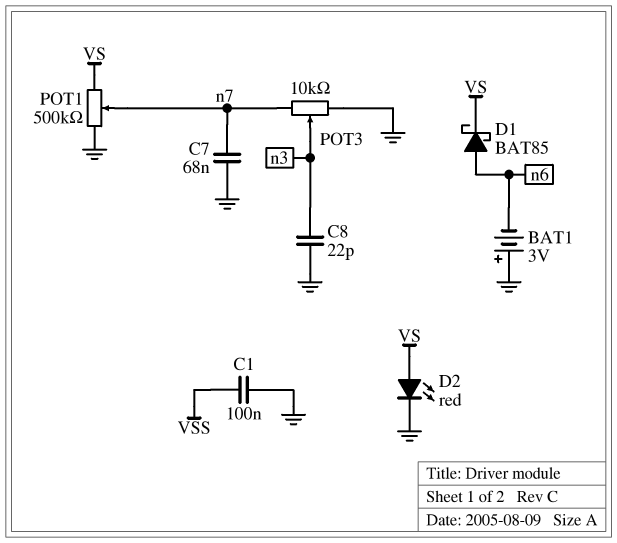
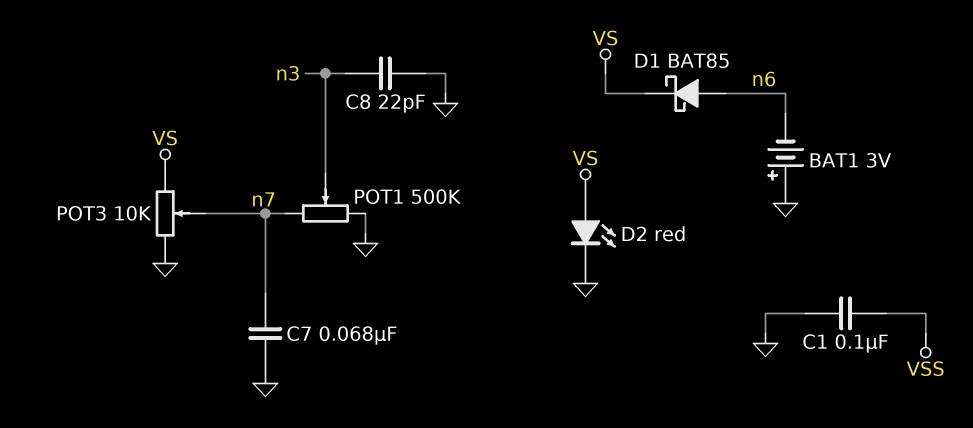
POT1: 500k (GND, VS, wiper n7) -> 500k (GND, n7, wiper n3)
POT3: 10k (GND, n7, wiper n3) -> 10k (GND, VS, wiper n7)

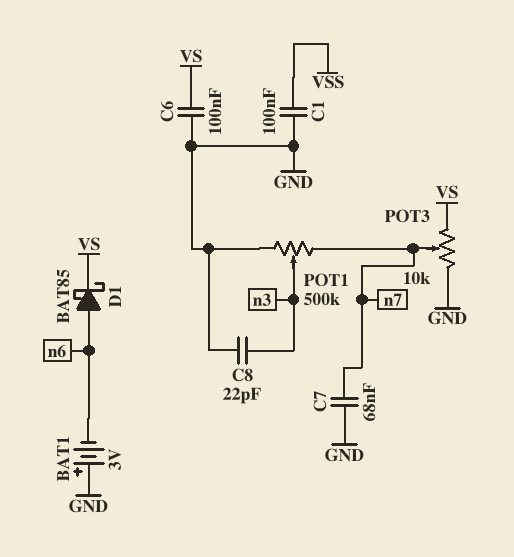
C6: none -> 100nF (GND, VS)
D2: LED red (A VS, K GND) -> none

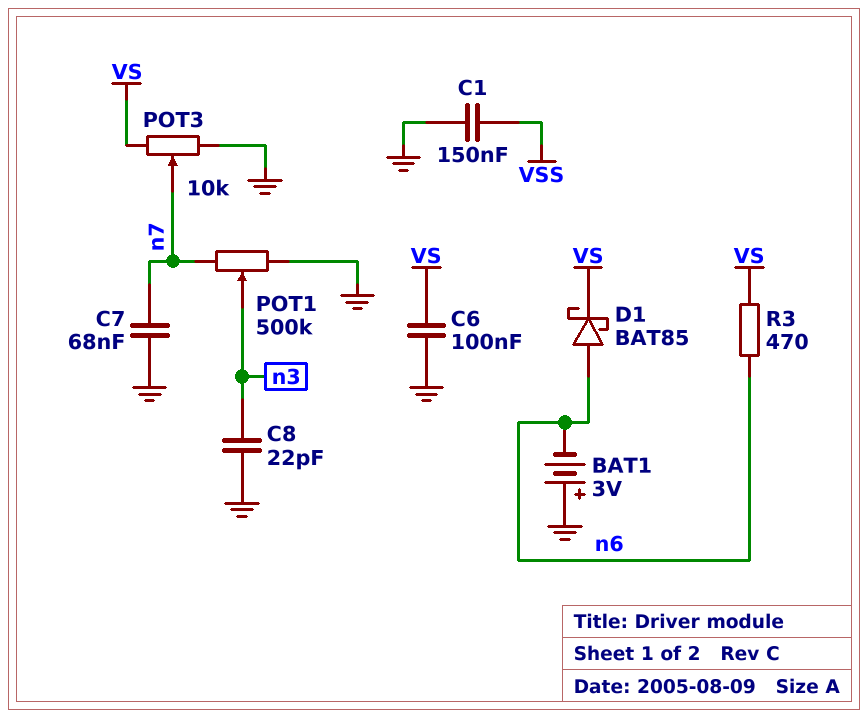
C1: 100nF (GND, VSS) -> 150nF (GND, VSS)
R3: none -> 470 (VS, n6)

